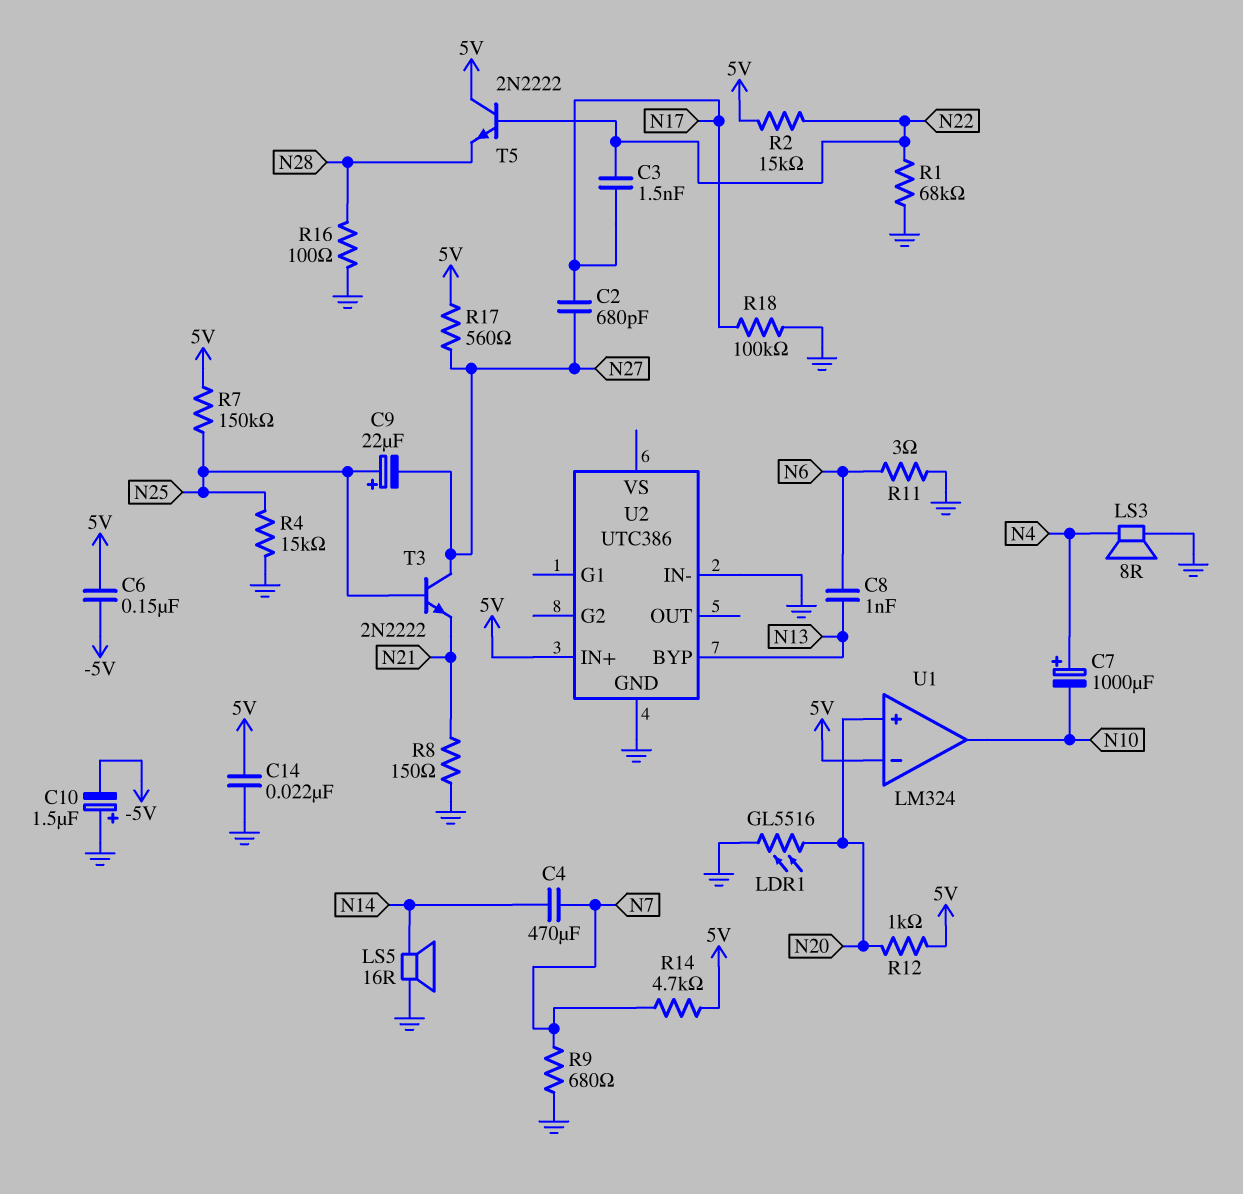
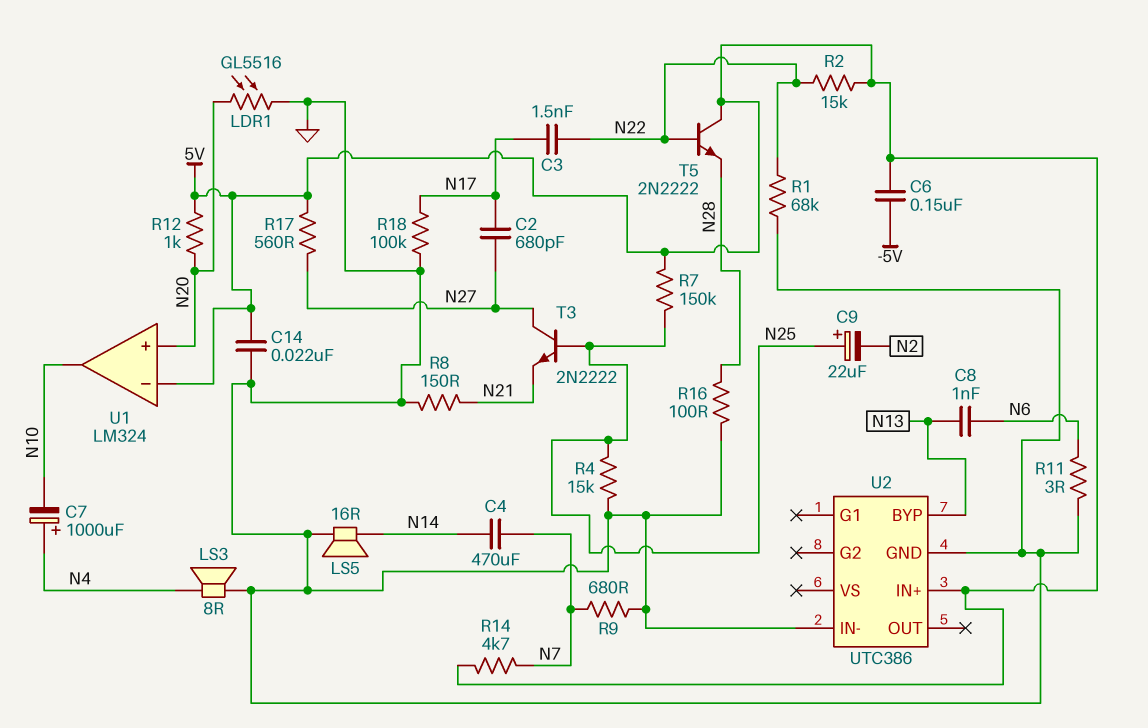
C9: 22uF (plus N25, minus N27) -> 22uF (plus N25, minus N2)
C10: 1.5uF (plus GND, minus -5V) -> none

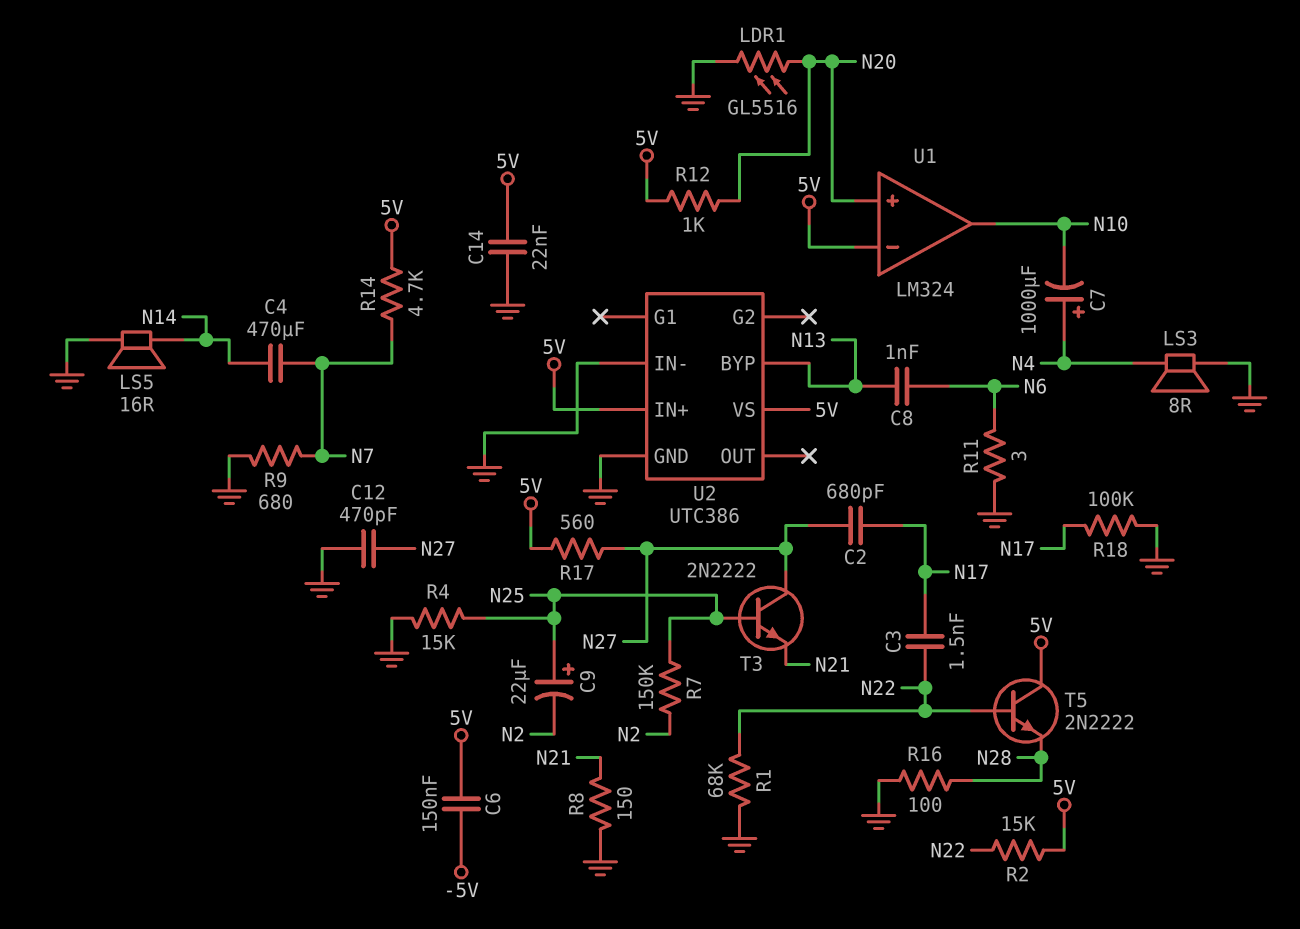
C12: none -> 470pF (GND, N27)
R7: 150k (5V, N25) -> 150k (N2, N25)
U2 pin VS: none -> 5V

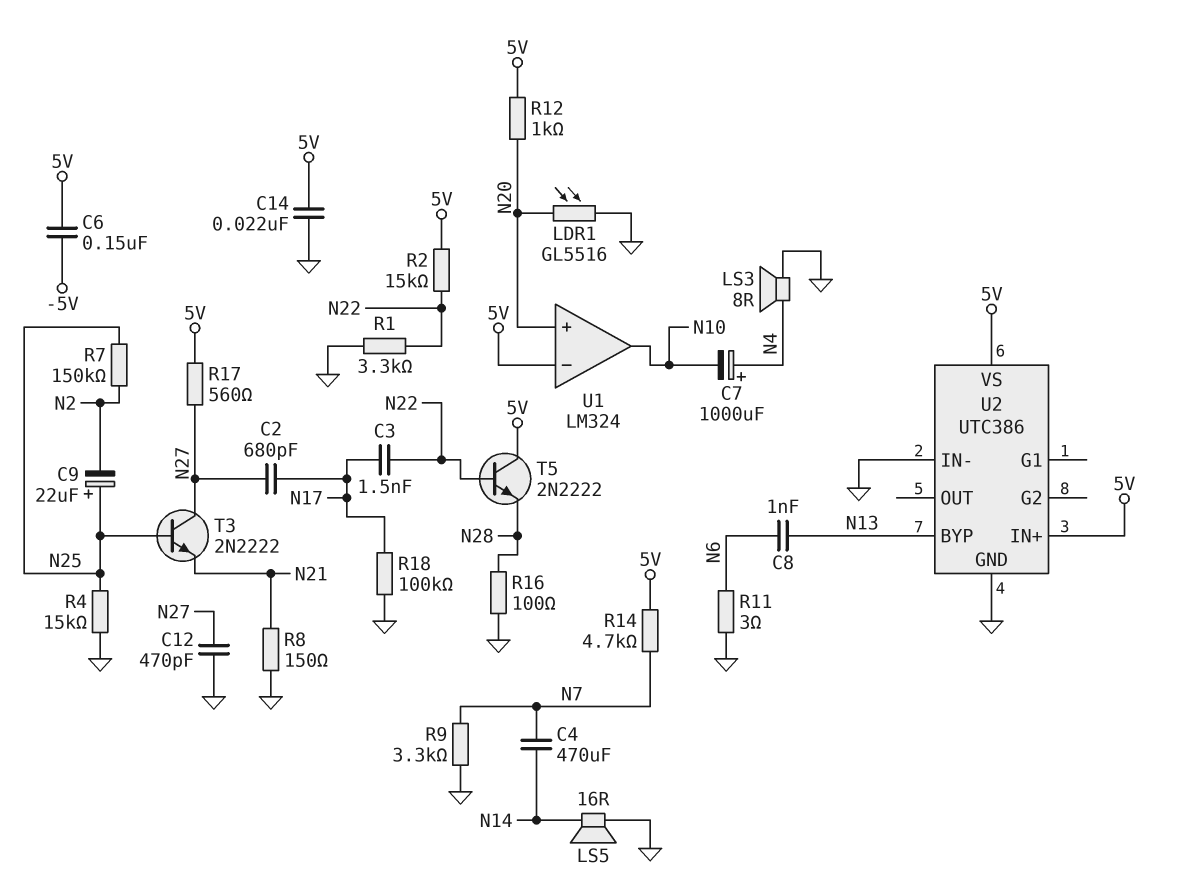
R1: 68k (GND, N22) -> 3.3k (GND, N22)
R9: 680 (GND, N7) -> 3.3k (GND, N7)

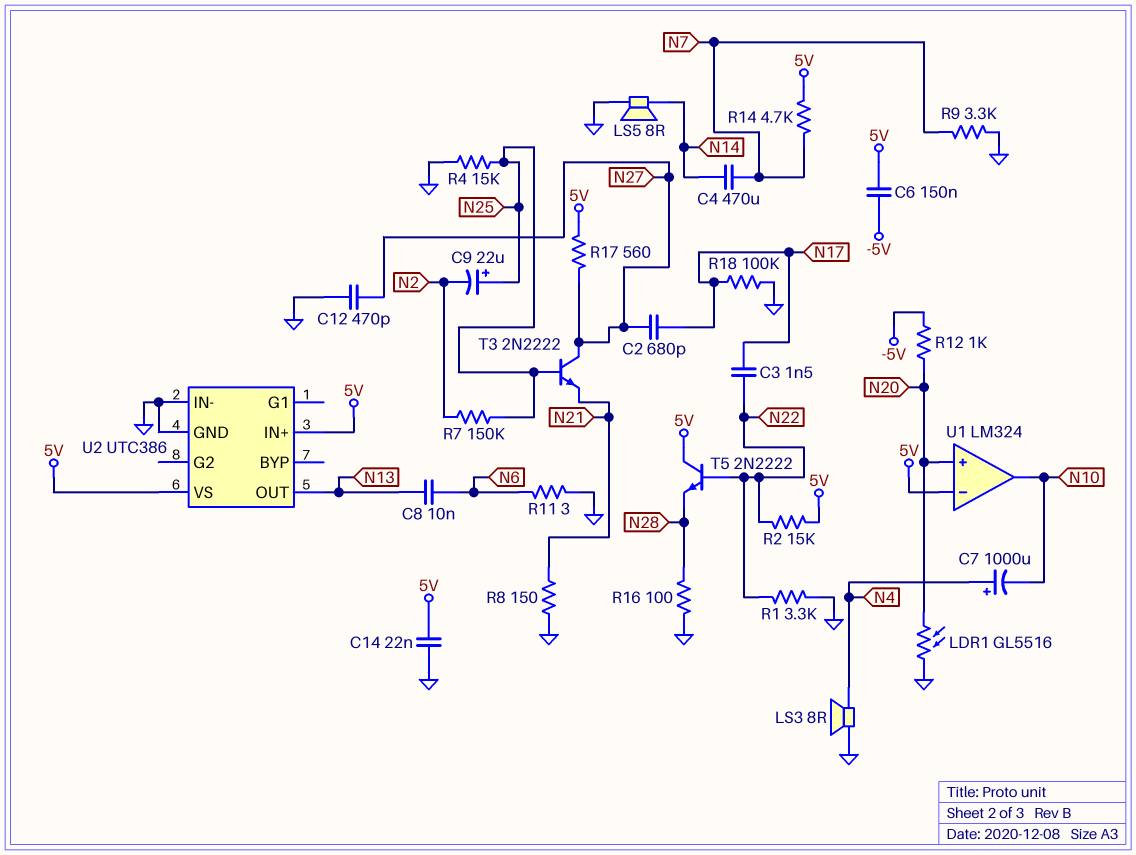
C8: 1nF (N6, N13) -> 10nF (N6, N13)
LS5: speaker 16R (GND, N14) -> speaker 8R (GND, N14)
R12: 1k (5V, N20) -> 1k (-5V, N20)
U2 pin BYP: N13 -> none
U2 pin OUT: none -> N13

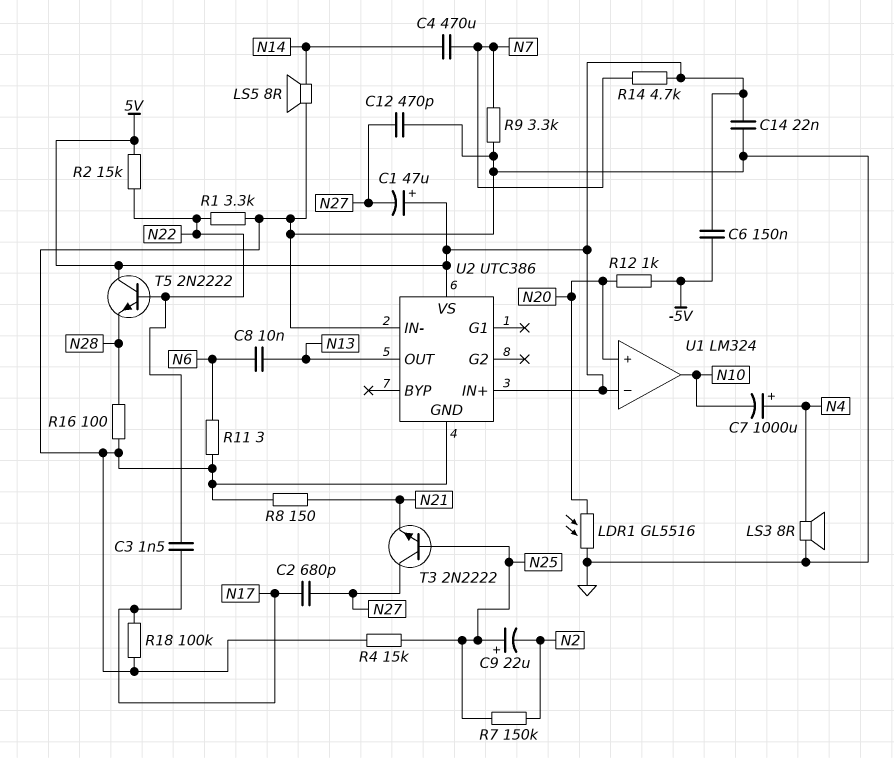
C1: none -> 47uF (plus 5V, minus N27)
R17: 560 (5V, N27) -> none

